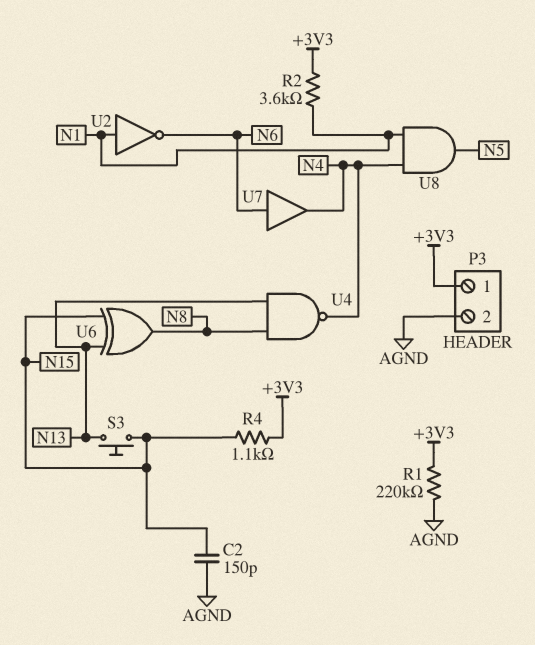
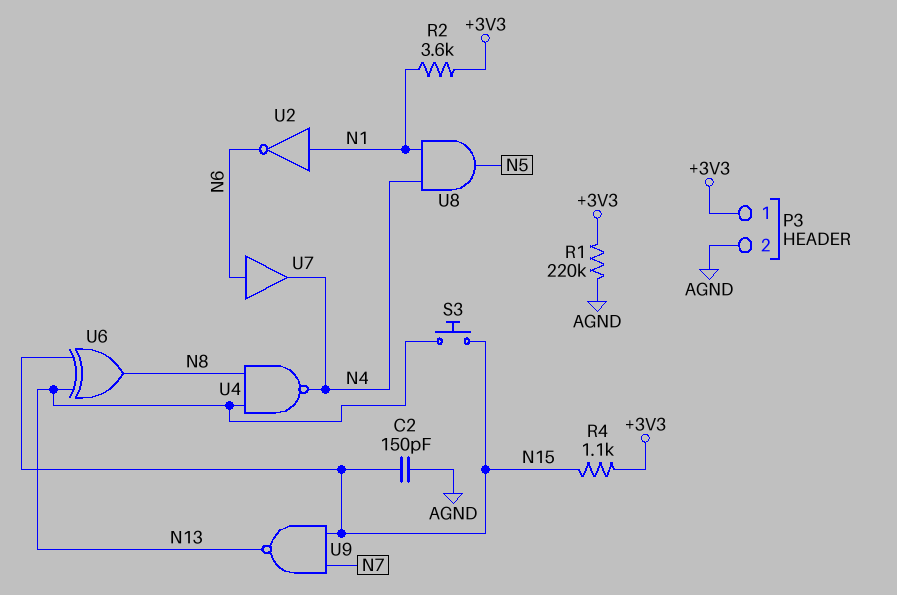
U9: none -> NAND (in N7, in N15, out N13)

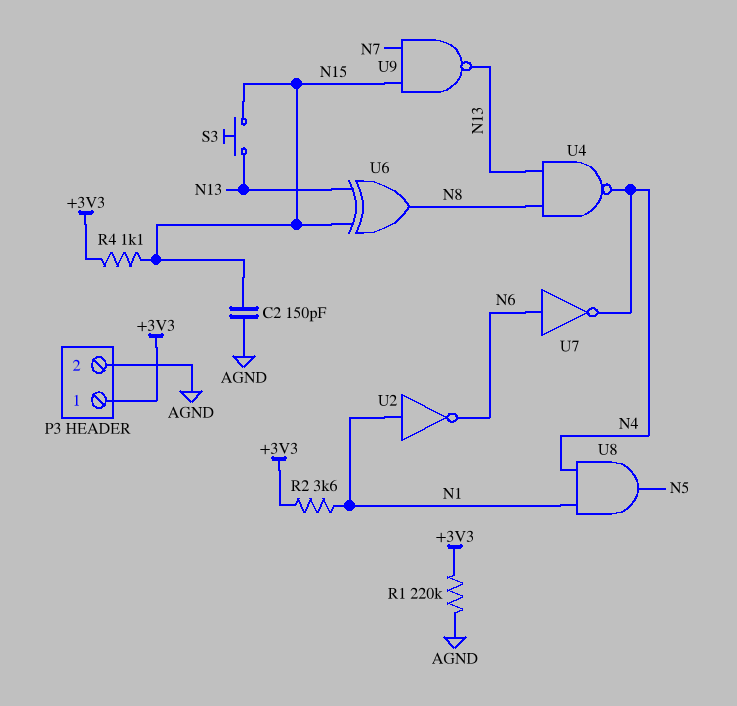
U7: buffer (in N6, out N4) -> NOT (in N6, out N4)

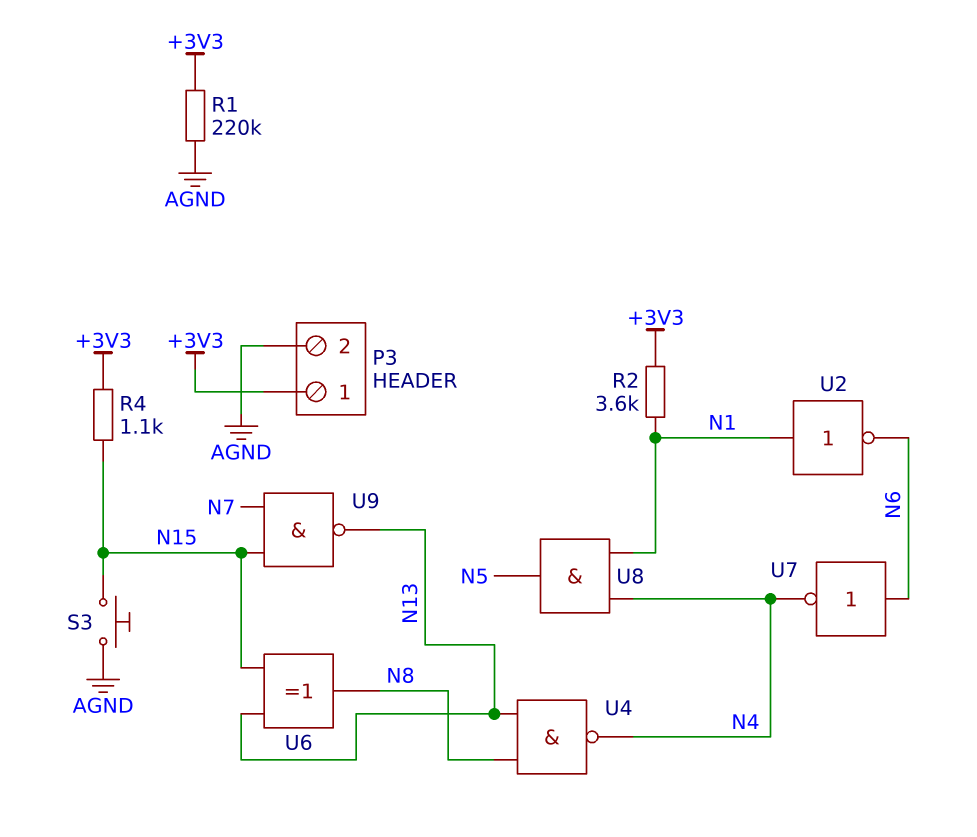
C2: 150pF (AGND, N15) -> none
S3: button (N13, N15) -> button (AGND, N15)

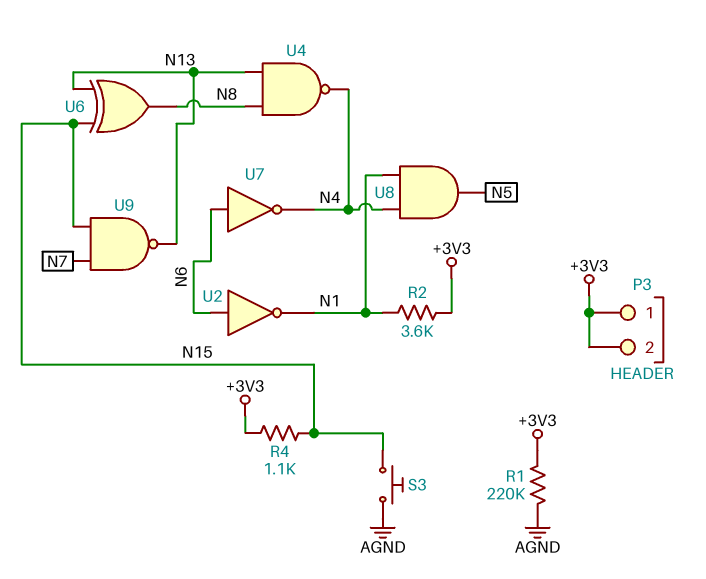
P3 pin 2: AGND -> +3V3
U2: NOT (in N1, out N6) -> NOT (in N6, out N1)

